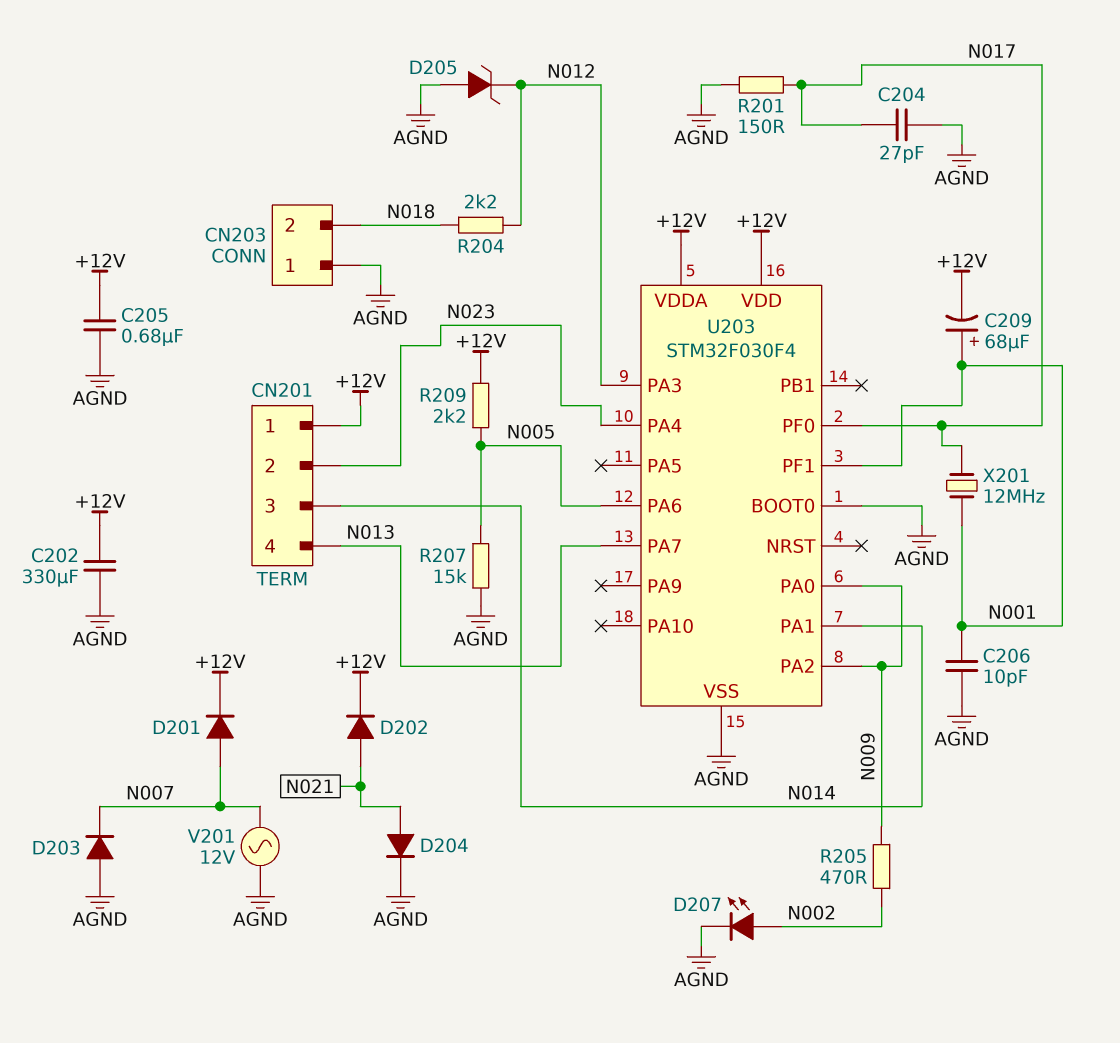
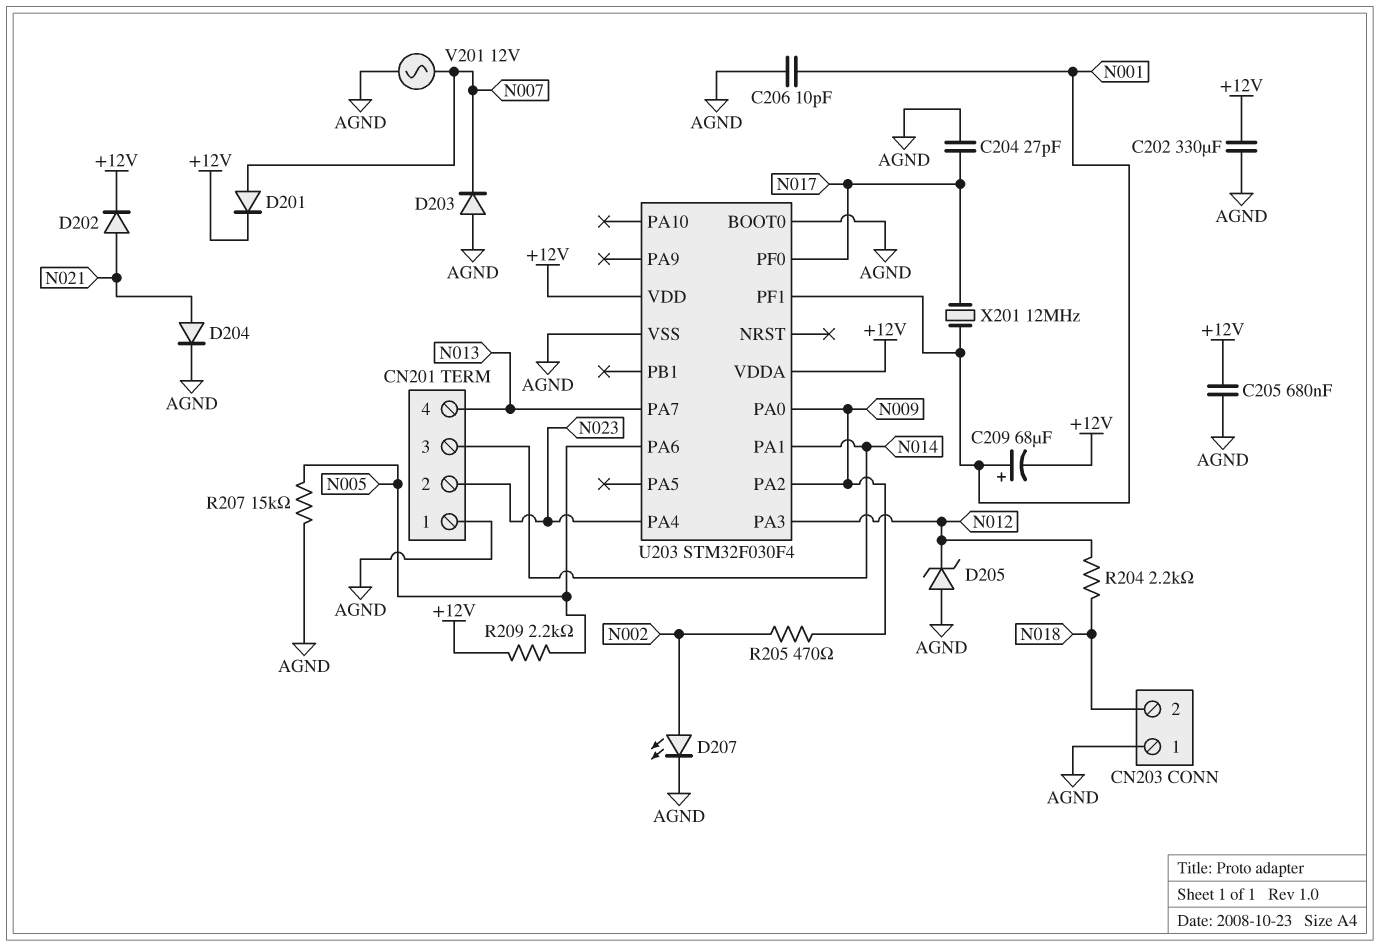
CN201 pin 1: +12V -> AGND
R201: 150 (AGND, N017) -> none

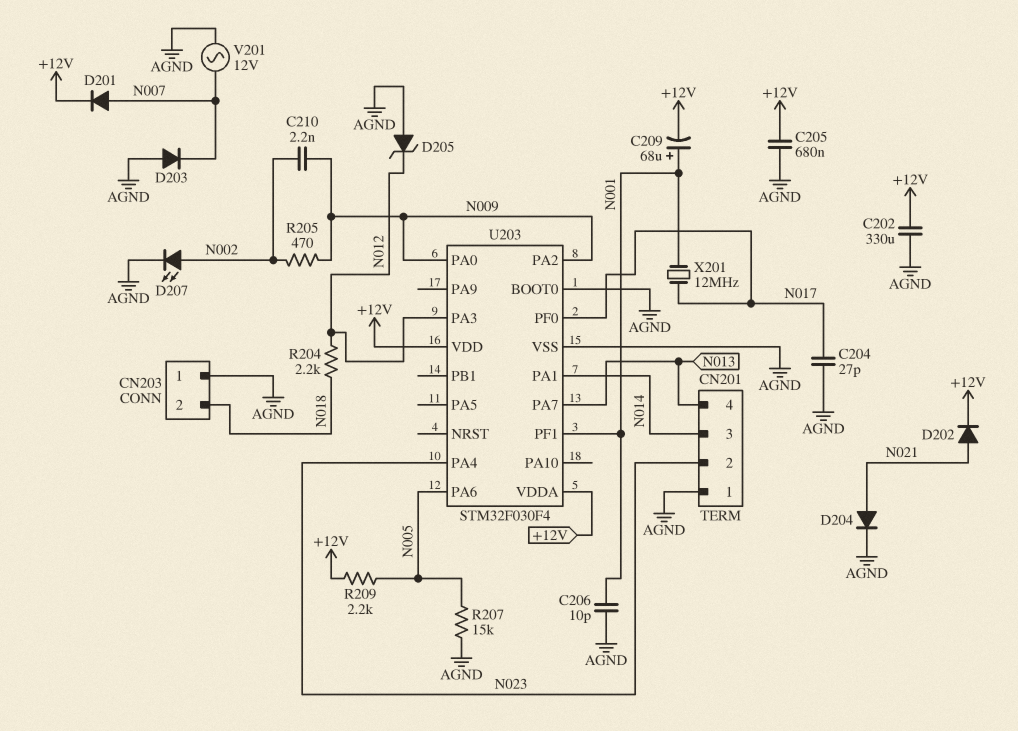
C210: none -> 2.2nF (N002, N009)

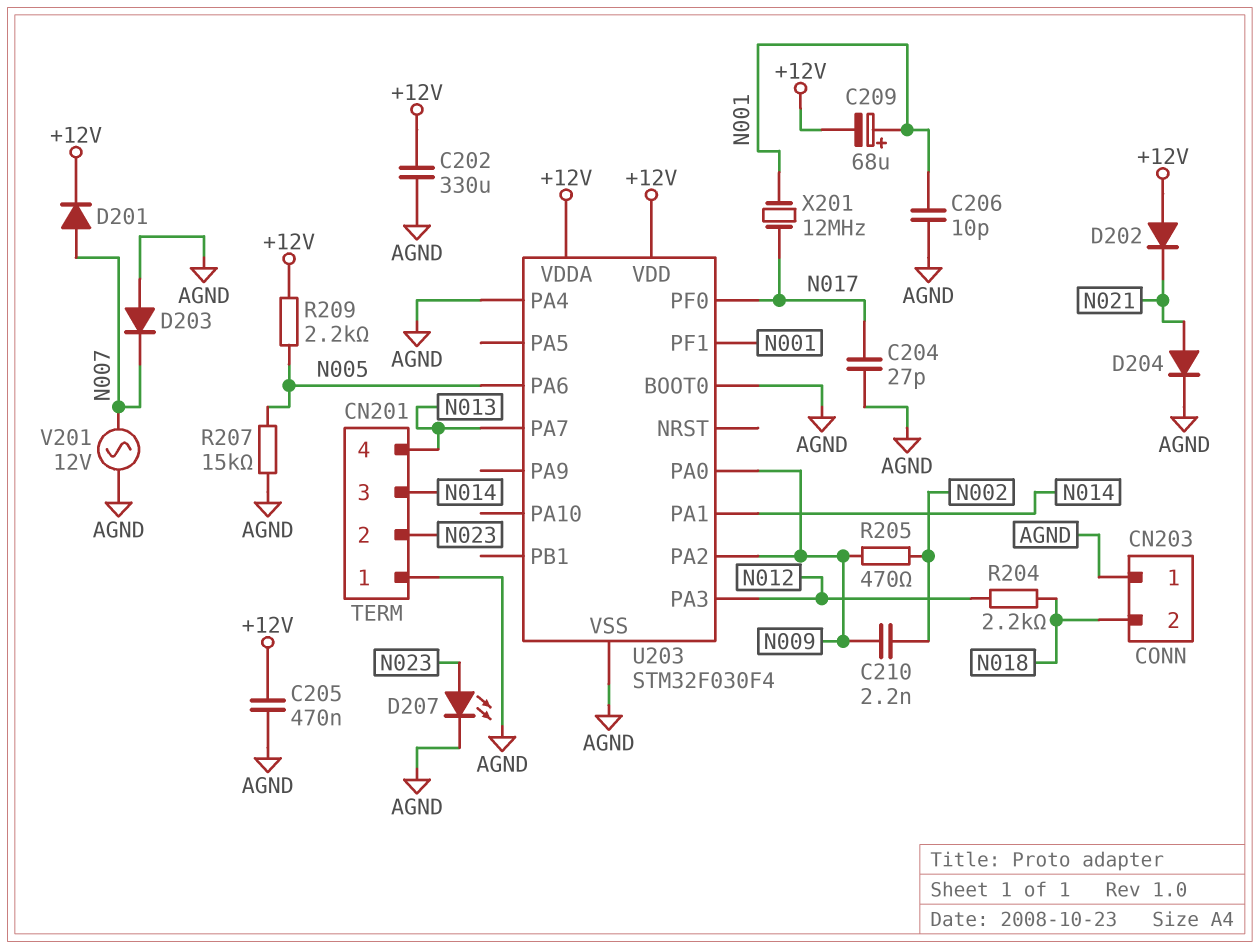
C205: 680nF (+12V, AGND) -> 470nF (+12V, AGND)
D202: diode (A N021, K +12V) -> diode (A +12V, K N021)
D205: zener (A AGND, K N012) -> none
D207: LED (A N002, K AGND) -> LED (A N023, K AGND)
U203 pin PA4: N023 -> AGND

